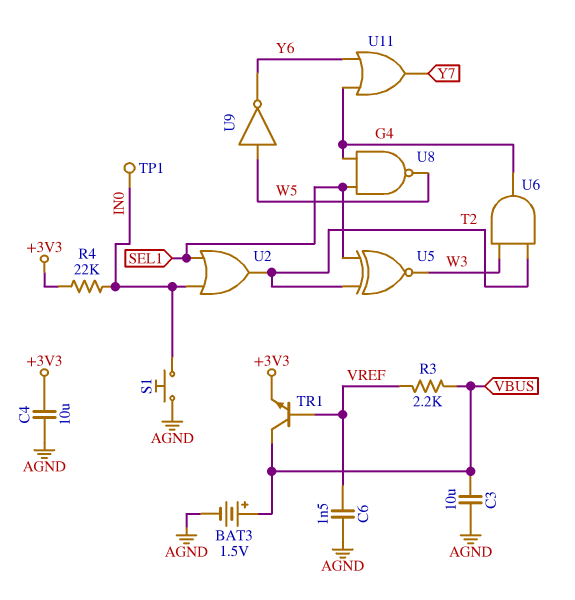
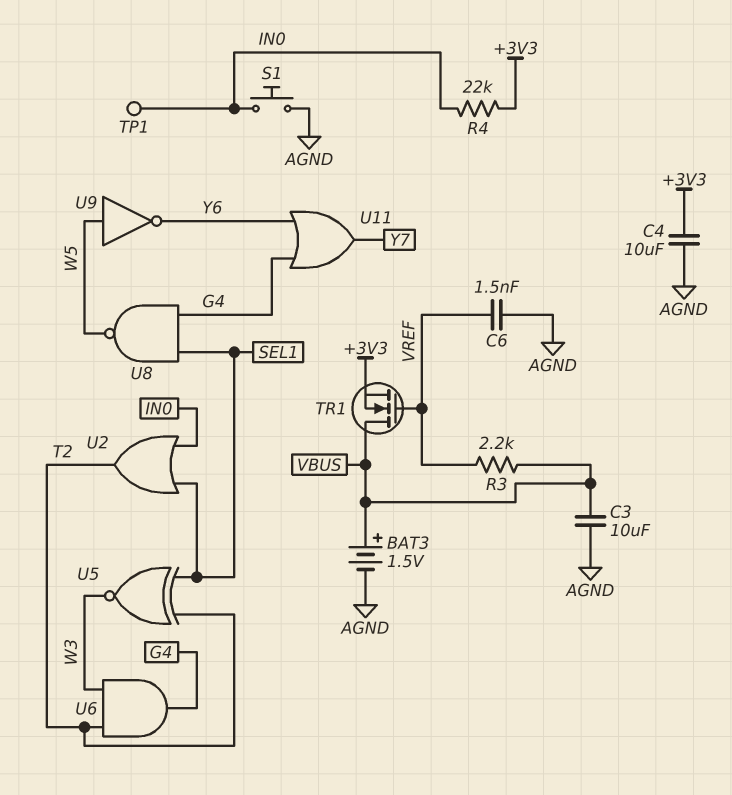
TR1: NPN (B VREF, C VBUS, E +3V3) -> NMOS (G VREF, D VBUS, S +3V3)

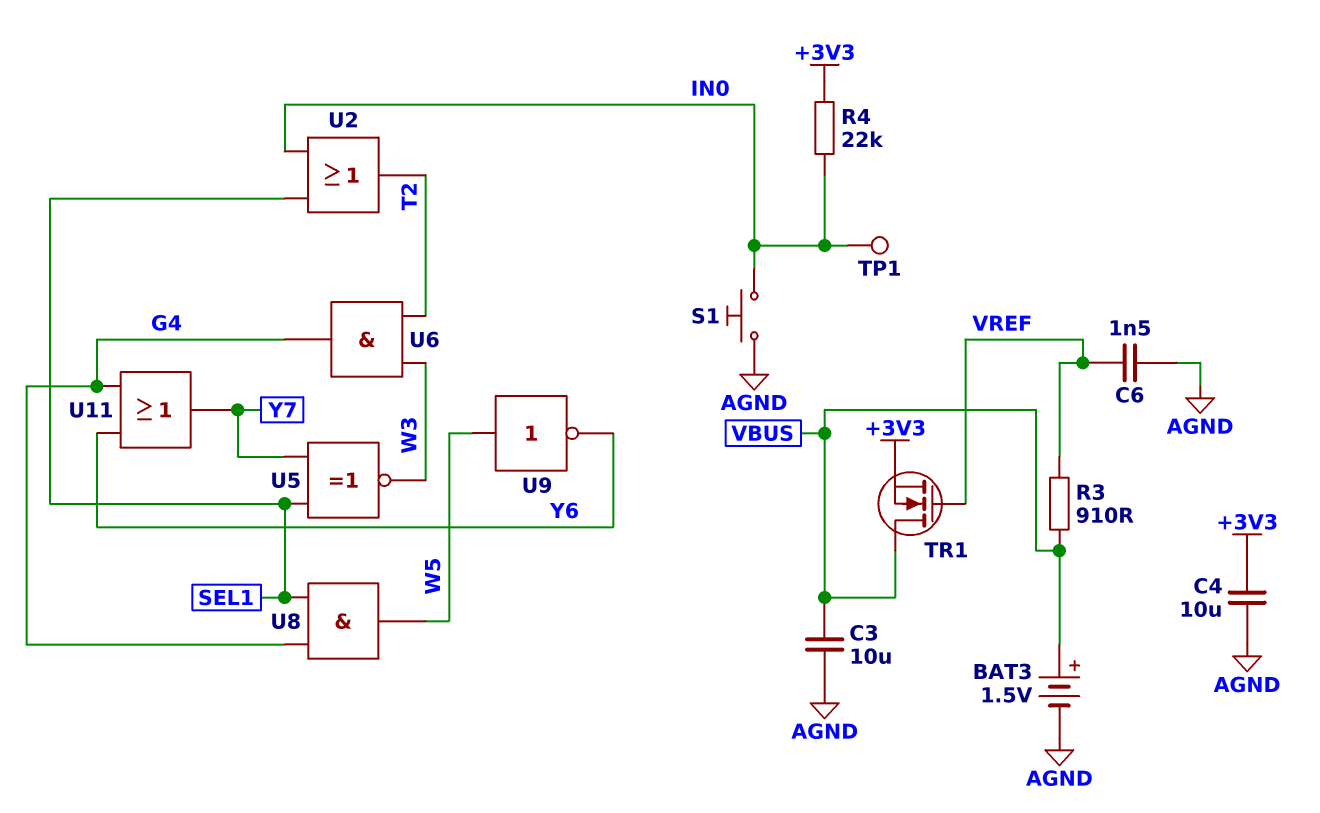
R3: 2.2k (VBUS, VREF) -> 910 (VBUS, VREF)
U5: XNOR (in SEL1, in T2, out W3) -> XNOR (in SEL1, in Y7, out W3)
U8: NAND (in G4, in SEL1, out W5) -> AND (in G4, in SEL1, out W5)

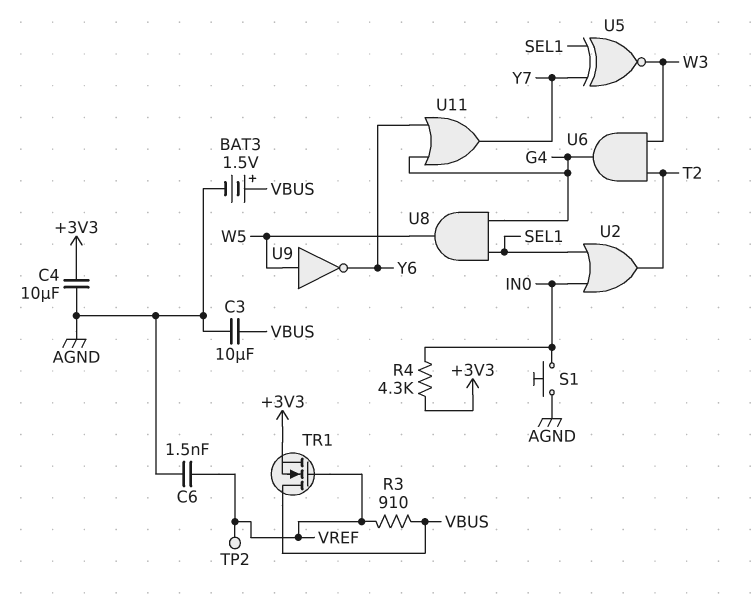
R4: 22k (+3V3, IN0) -> 4.3k (+3V3, IN0)
TP1: test point (IN0) -> none
TP2: none -> test point (VREF)

